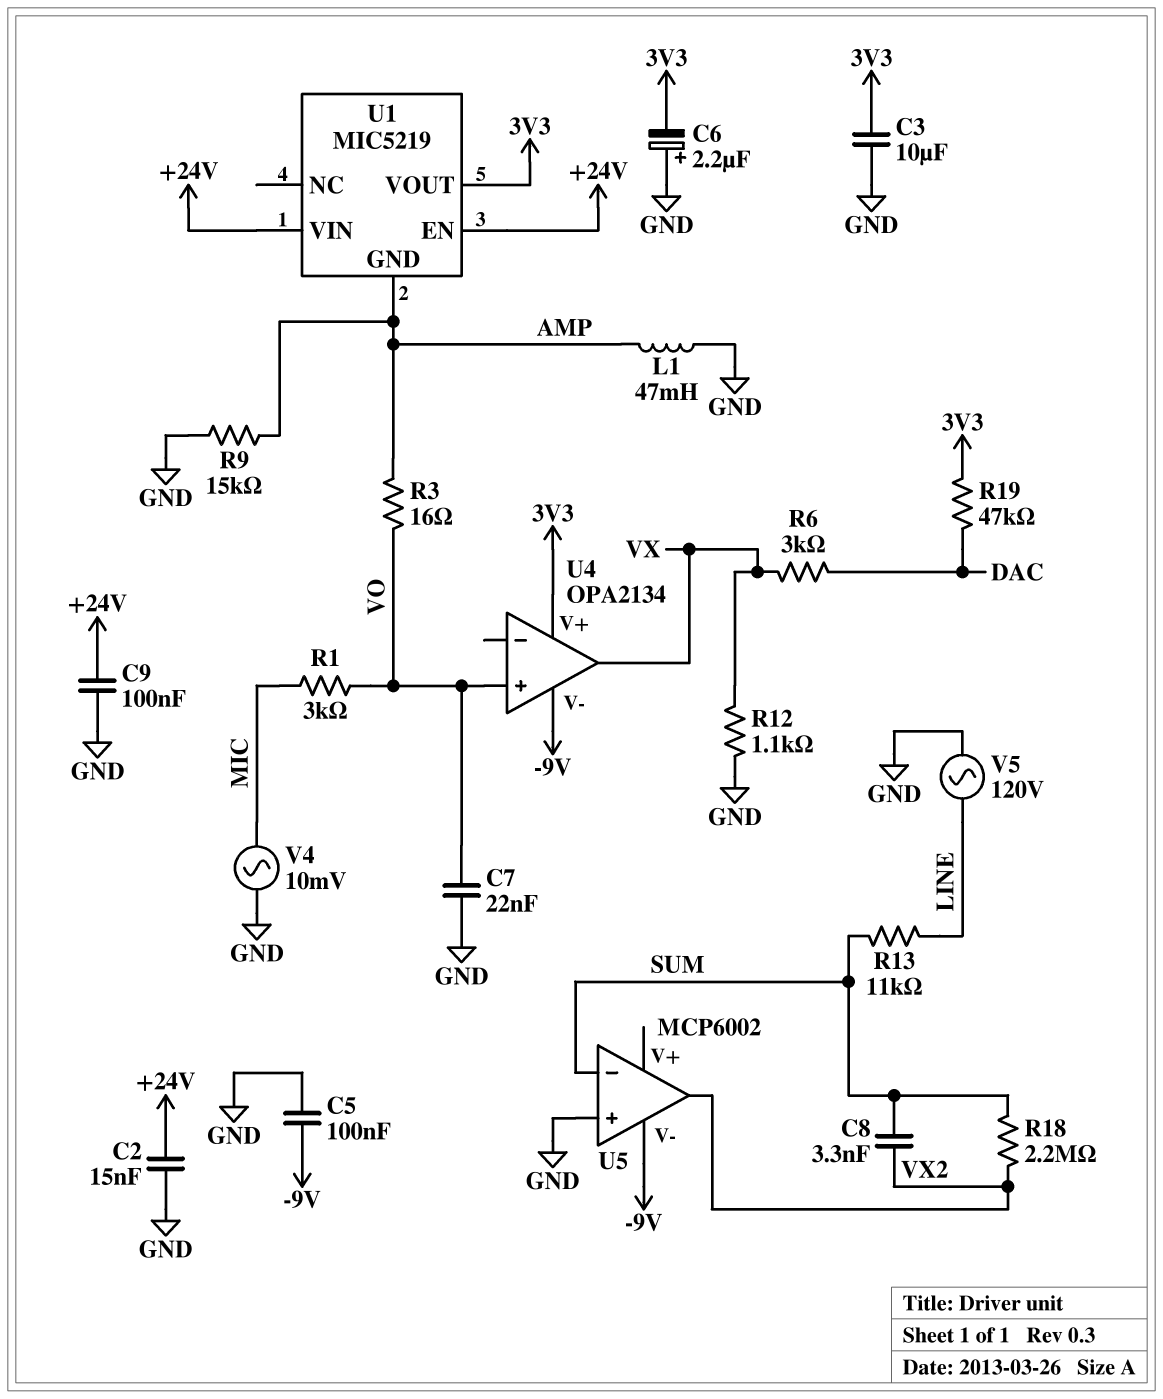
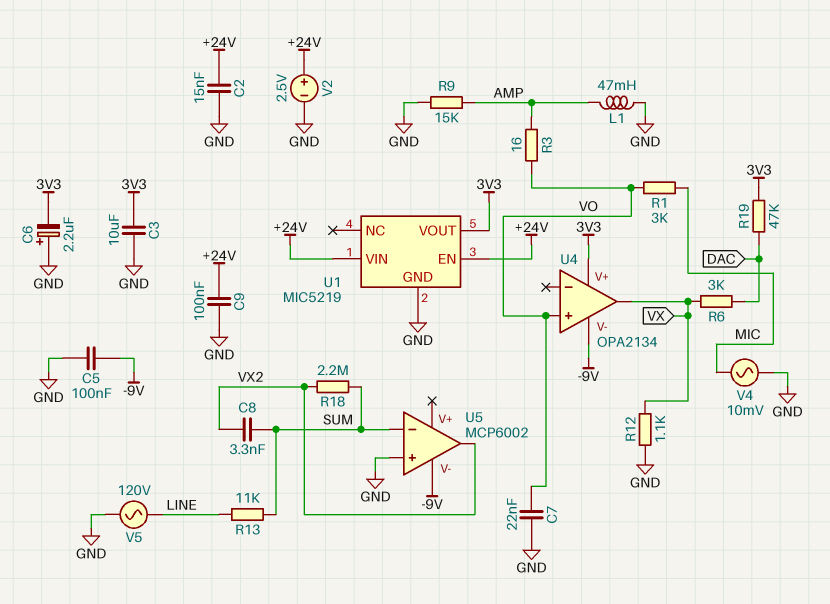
U1 pin GND: AMP -> GND
V2: none -> 2.5V (plus +24V, minus GND)

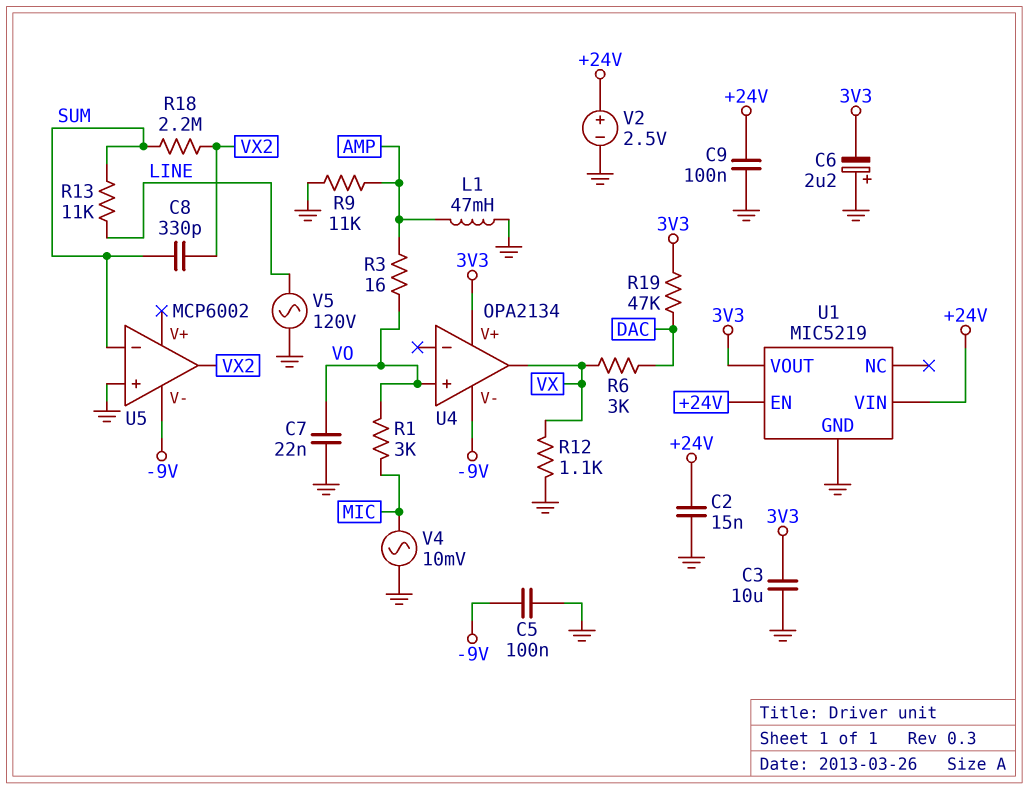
C8: 3.3nF (SUM, VX2) -> 330pF (SUM, VX2)
R9: 15k (AMP, GND) -> 11k (AMP, GND)

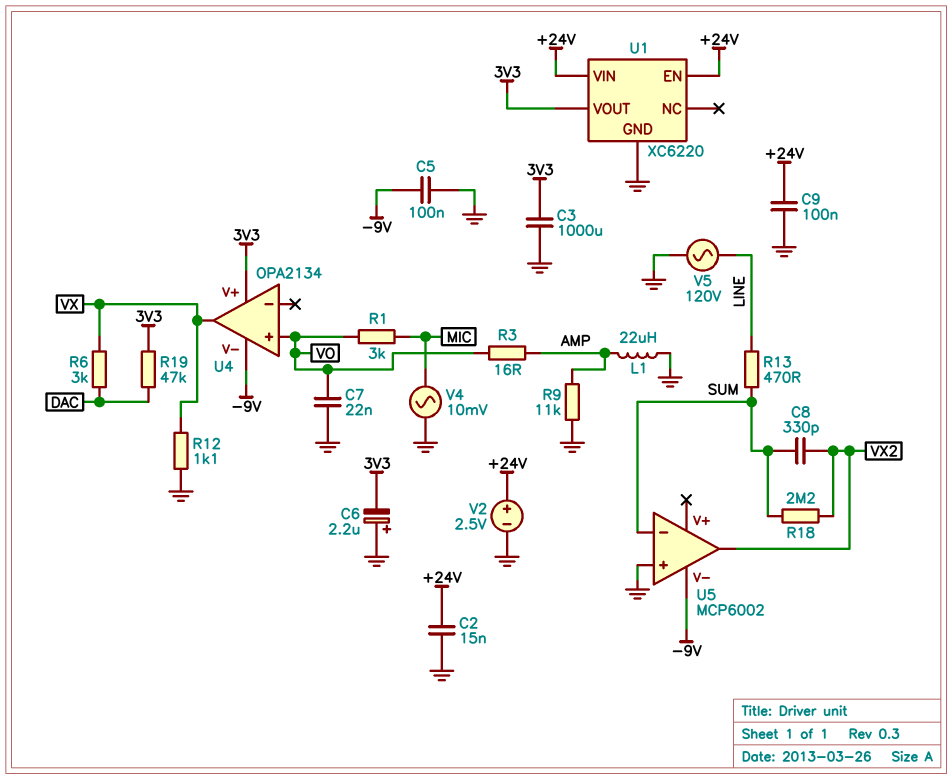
C3: 10uF (3V3, GND) -> 1000uF (3V3, GND)
L1: 47mH (AMP, GND) -> 22uH (AMP, GND)
R13: 11k (LINE, SUM) -> 470 (LINE, SUM)
U1: MIC5219 -> XC6220

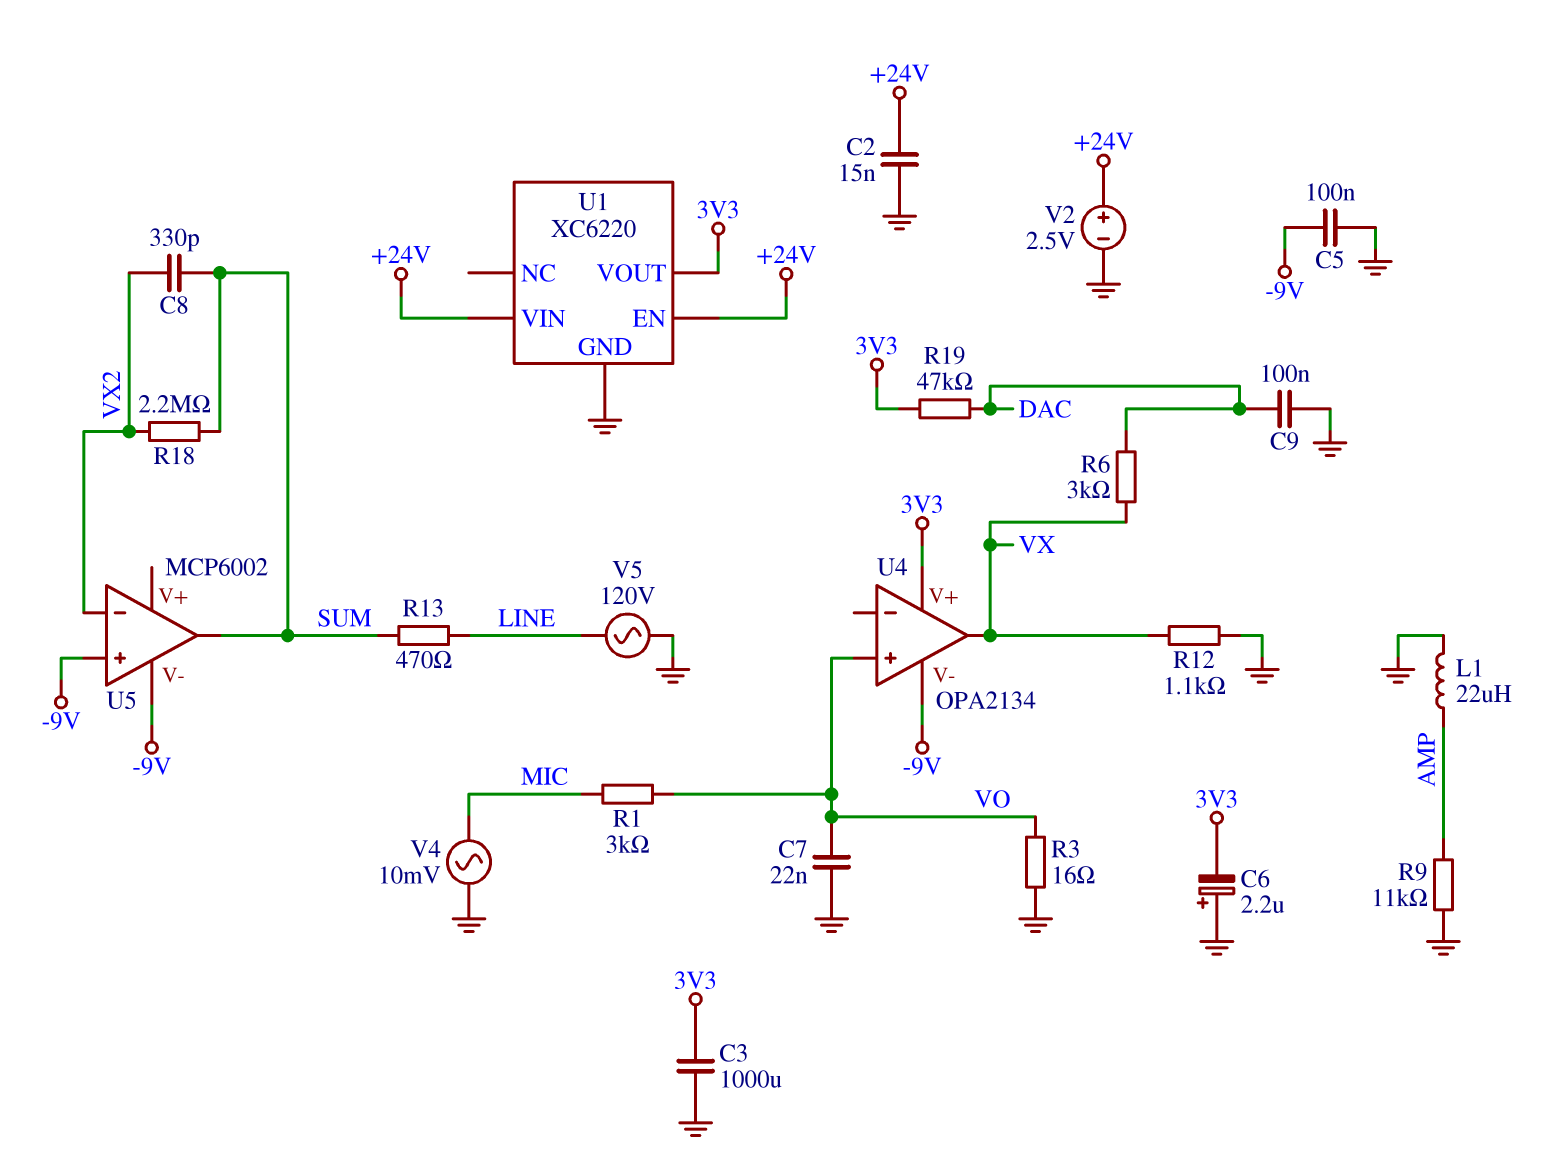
C9: 100nF (+24V, GND) -> 100nF (DAC, GND)
R3: 16 (AMP, VO) -> 16 (GND, VO)
U5 pin in+: GND -> -9V
U5 pin in-: SUM -> VX2
U5 pin out: VX2 -> SUM

